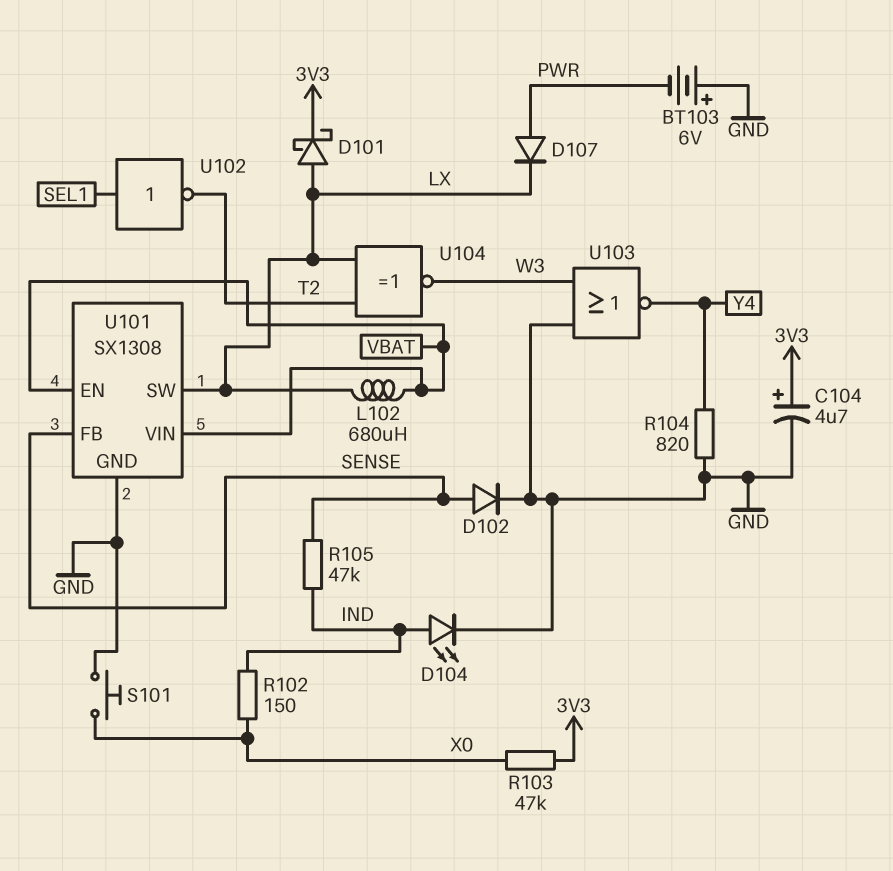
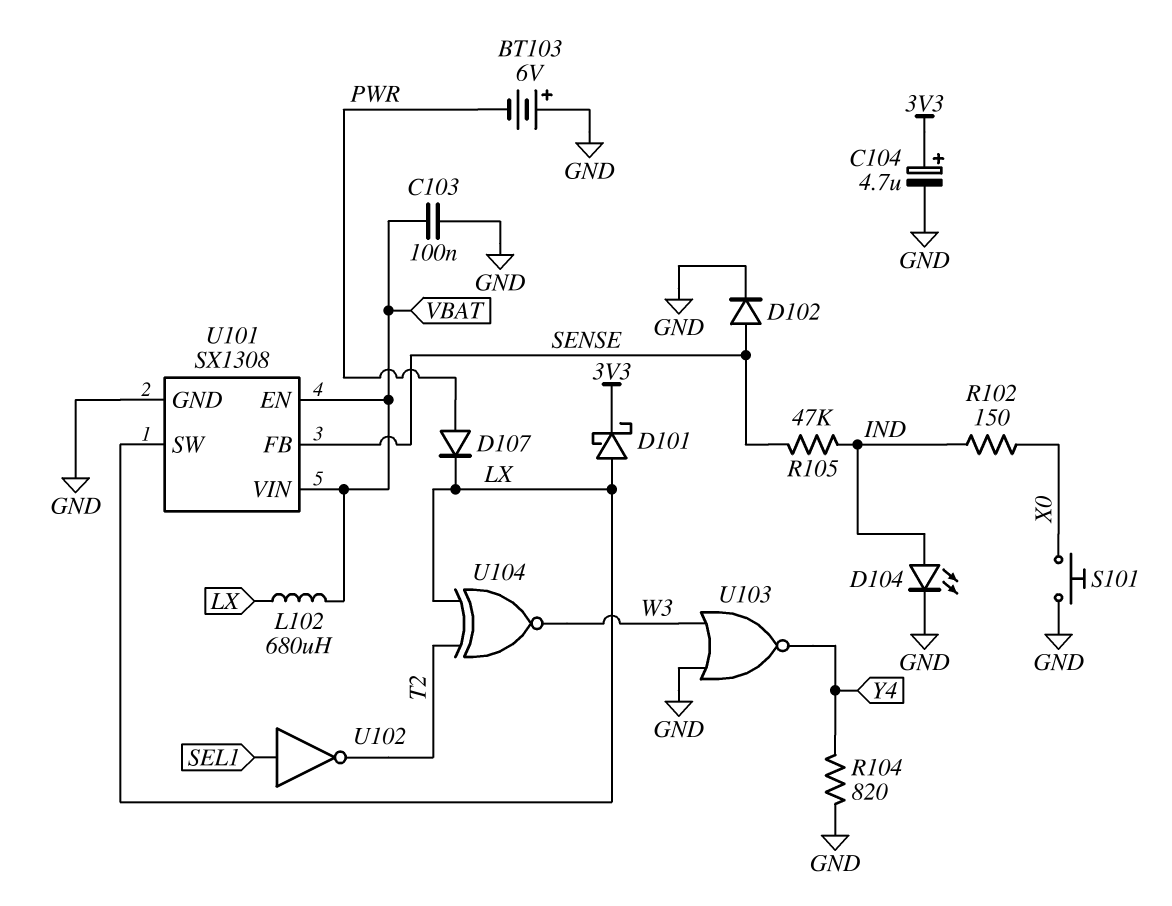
C103: none -> 100nF (GND, VBAT)
R103: 47k (3V3, X0) -> none

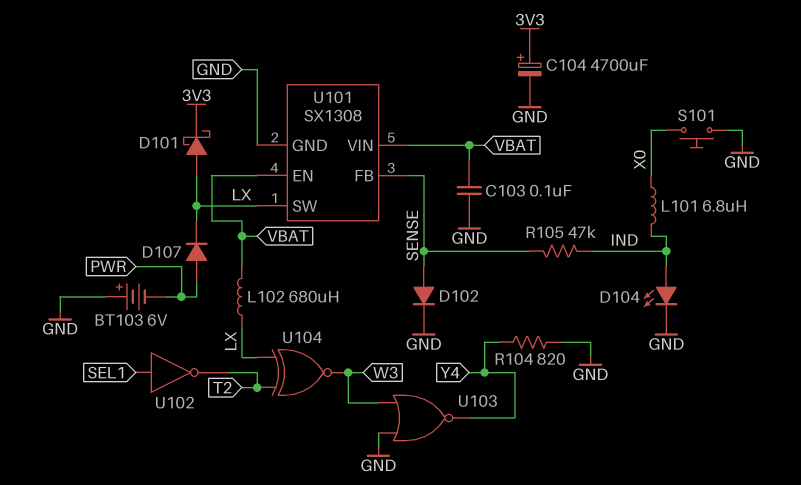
C104: 4.7uF (plus 3V3, minus GND) -> 4700uF (plus 3V3, minus GND)
L101: none -> 6.8uH (IND, X0)
R102: 150 (IND, X0) -> none

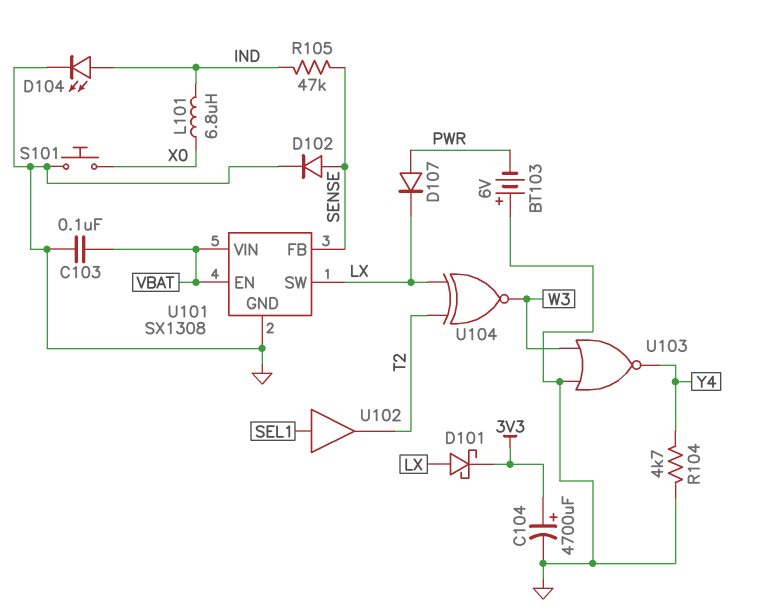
L102: 680uH (LX, VBAT) -> none
R104: 820 (GND, Y4) -> 4.7k (GND, Y4)
U102: NOT (in SEL1, out T2) -> buffer (in SEL1, out T2)

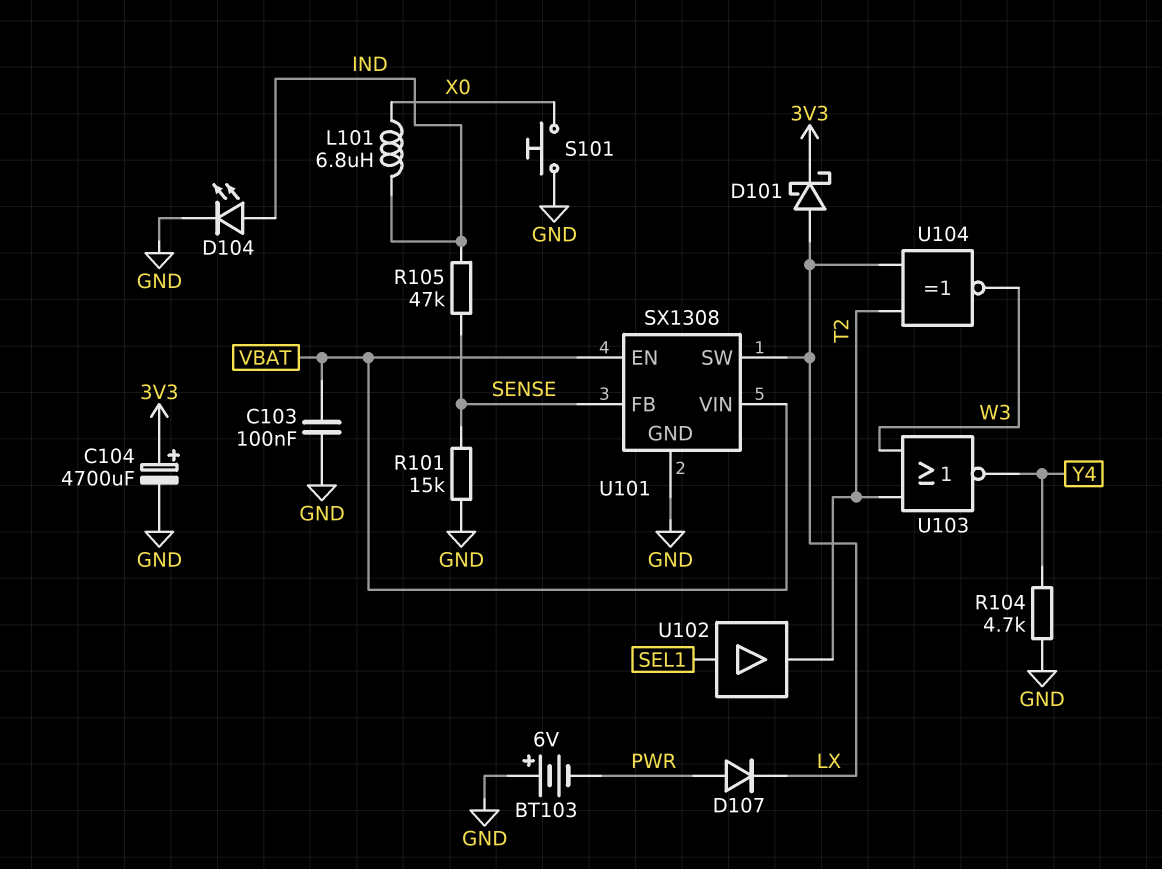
D102: diode (A SENSE, K GND) -> none
R101: none -> 15k (GND, SENSE)
U103: NOR (in GND, in W3, out Y4) -> NOR (in T2, in W3, out Y4)

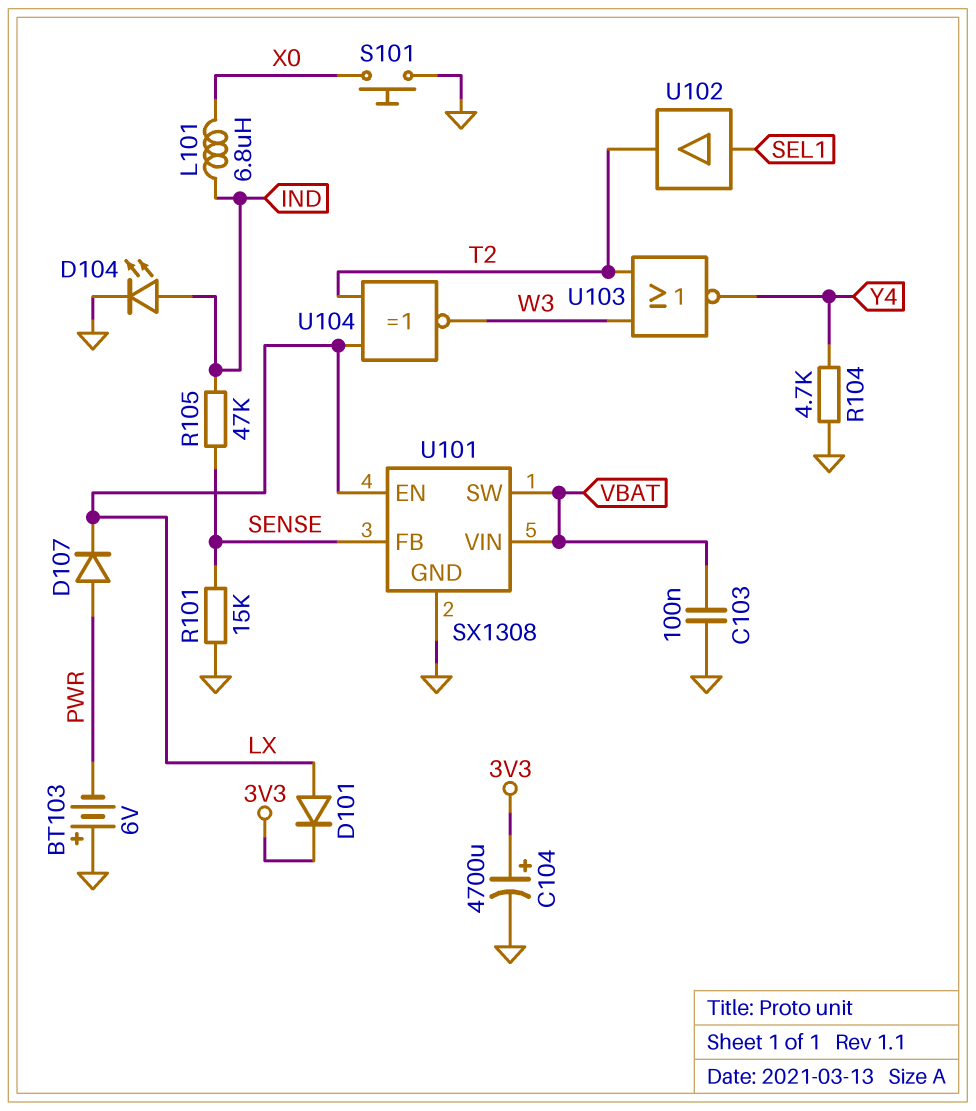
D101: schottky (A LX, K 3V3) -> diode (A LX, K 3V3)
U101 pin EN: VBAT -> LX
U101 pin SW: LX -> VBAT

